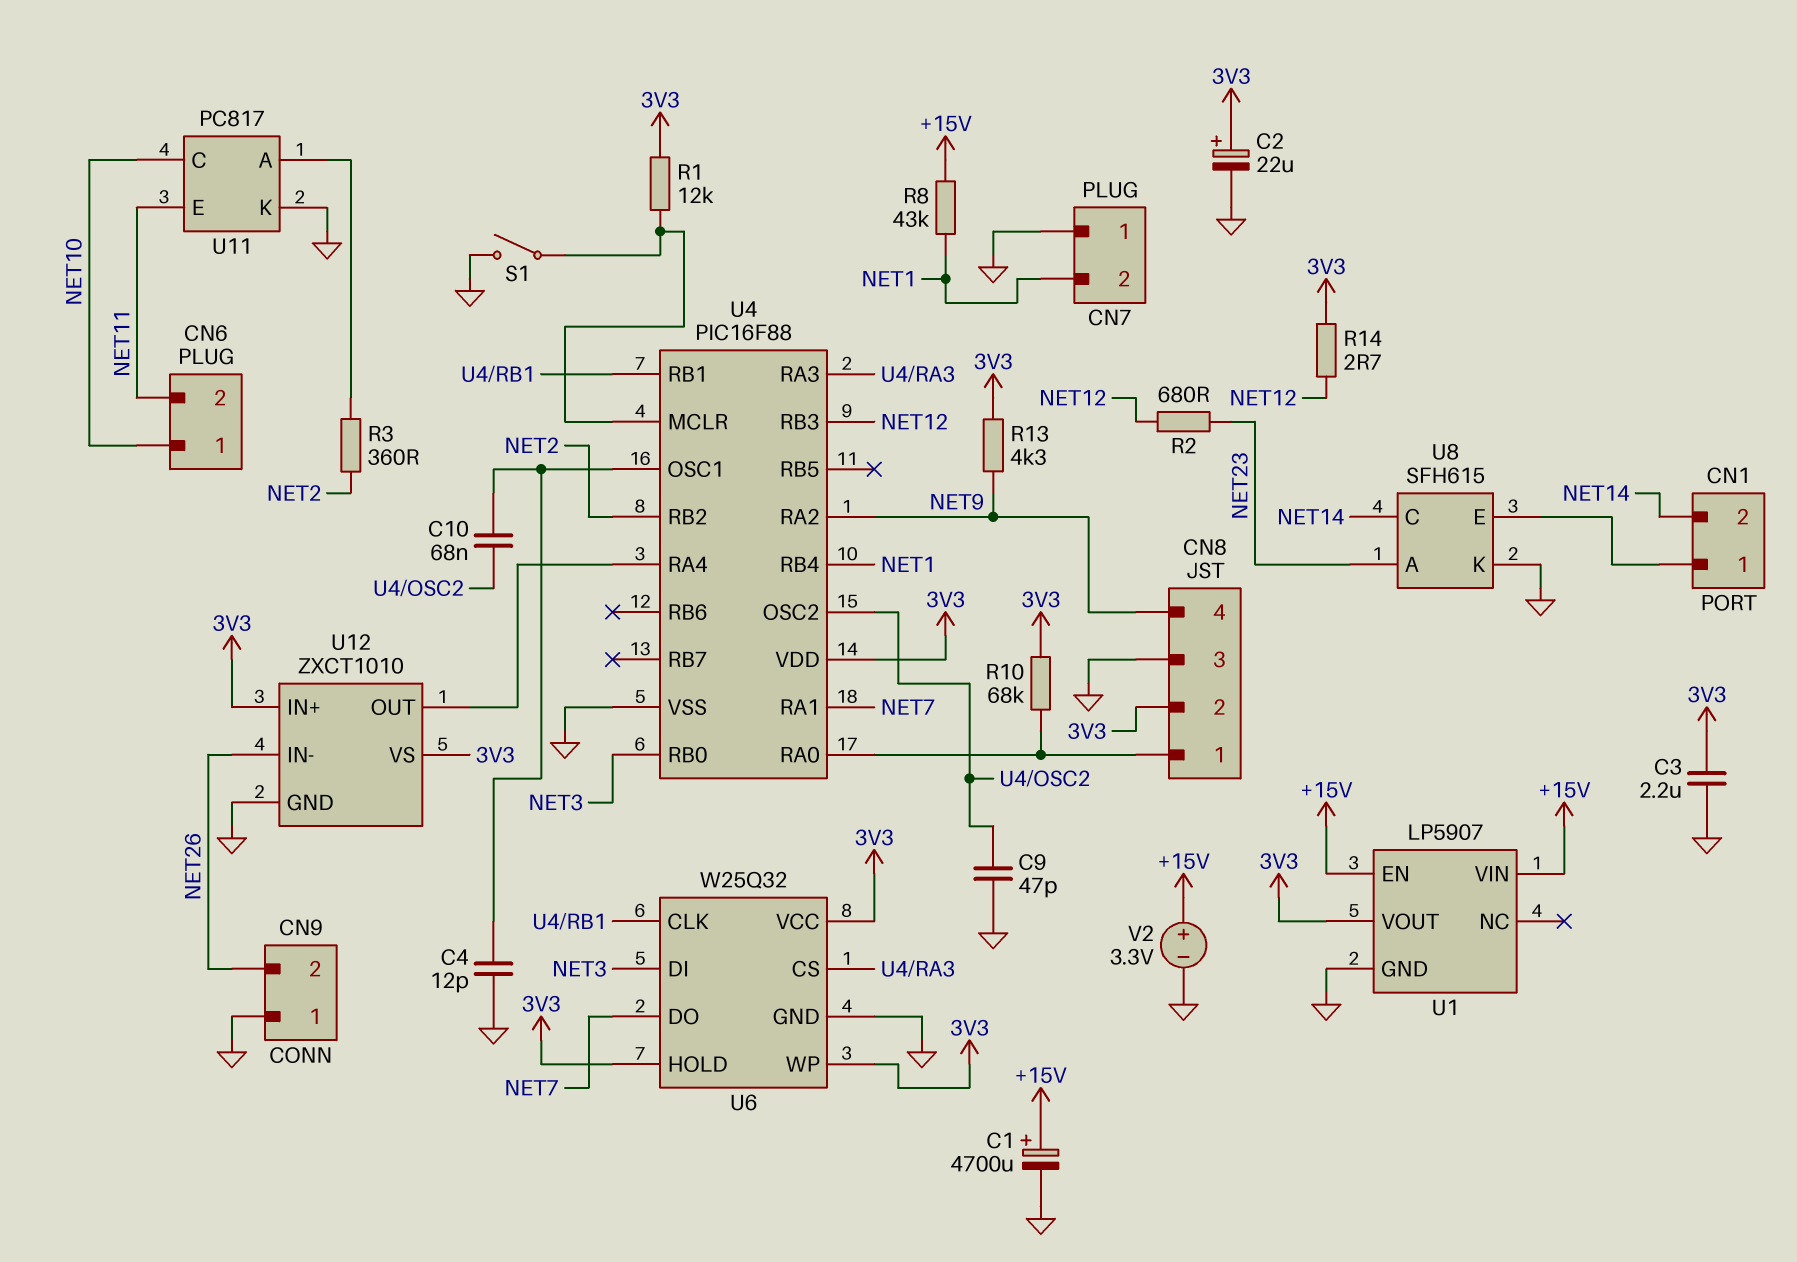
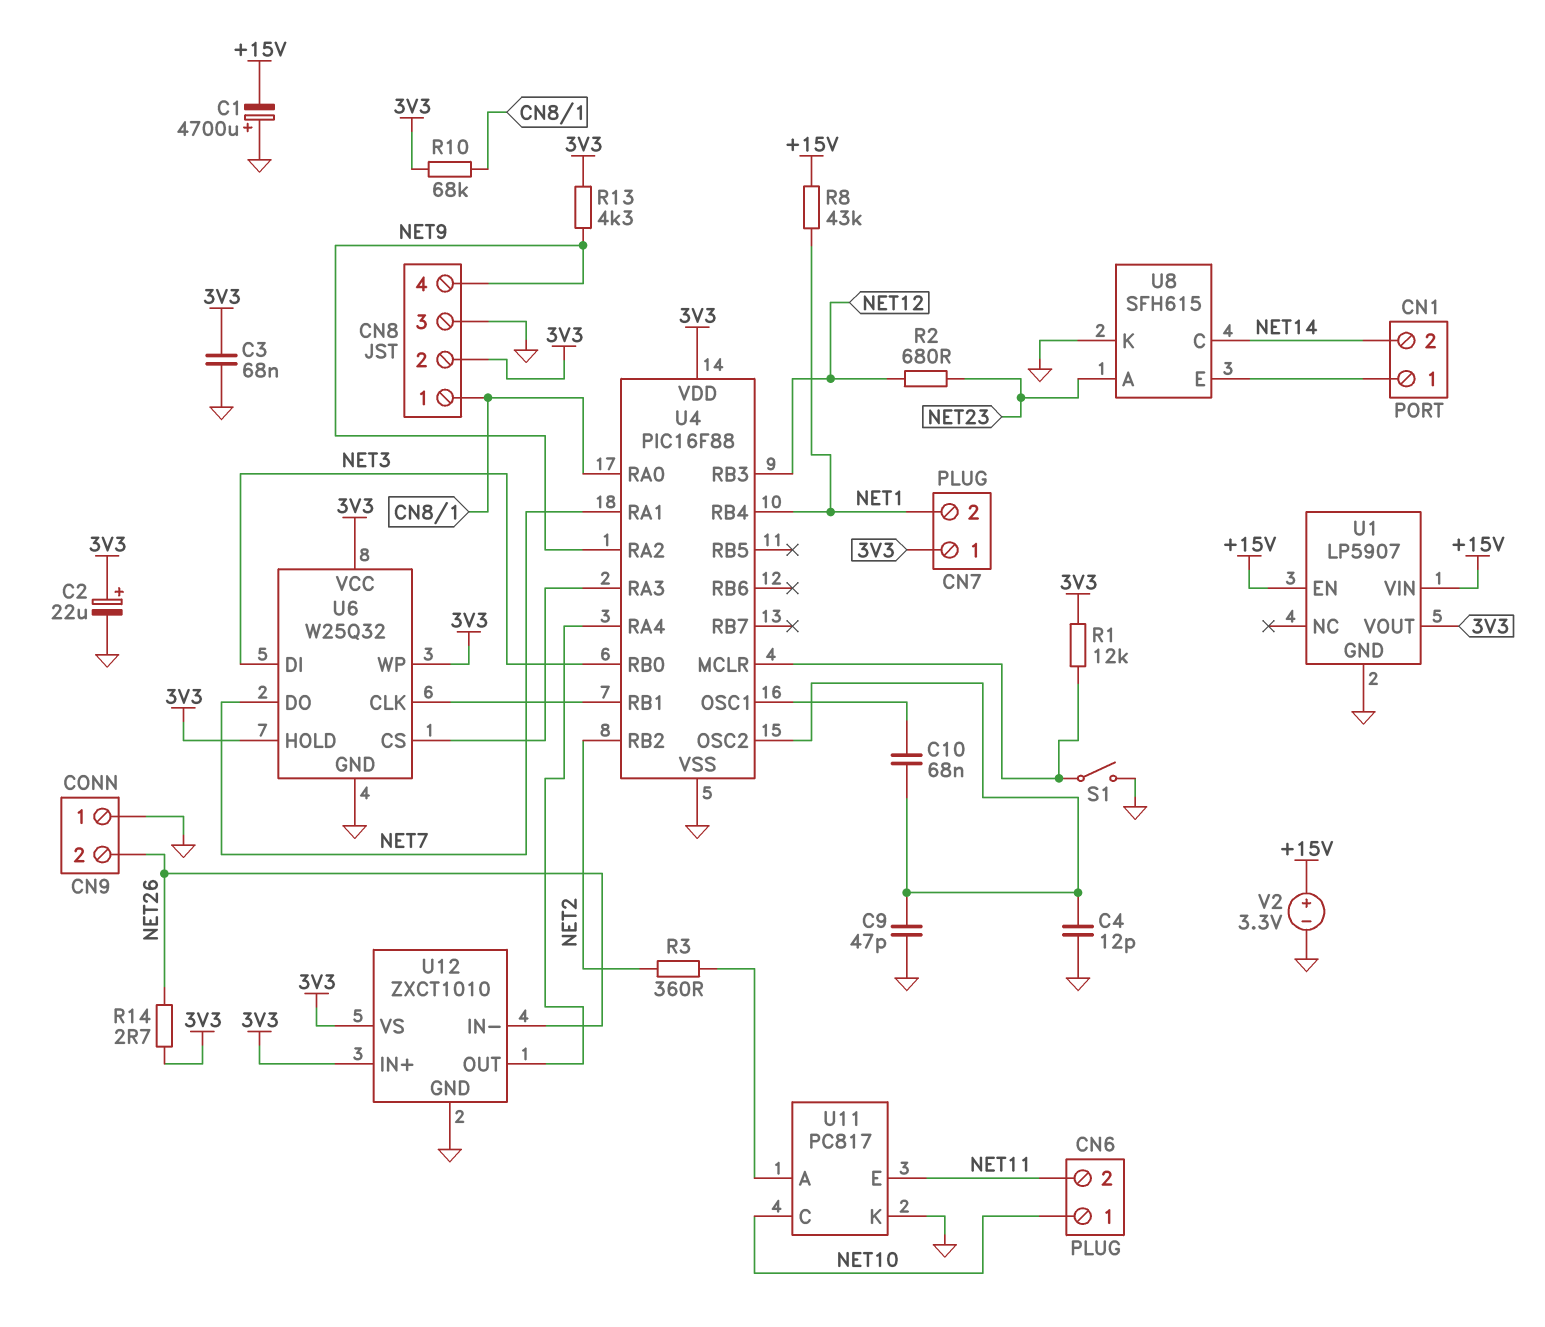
C1: 4700uF (plus +15V, minus GND) -> 4700uF (plus GND, minus +15V)
C3: 2.2uF (3V3, GND) -> 68nF (3V3, GND)
C4: 12pF (GND, U4/OSC1) -> 12pF (GND, U4/OSC2)
CN7 pin 1: GND -> 3V3
R14: 2.7 (3V3, NET12) -> 2.7 (3V3, NET26)

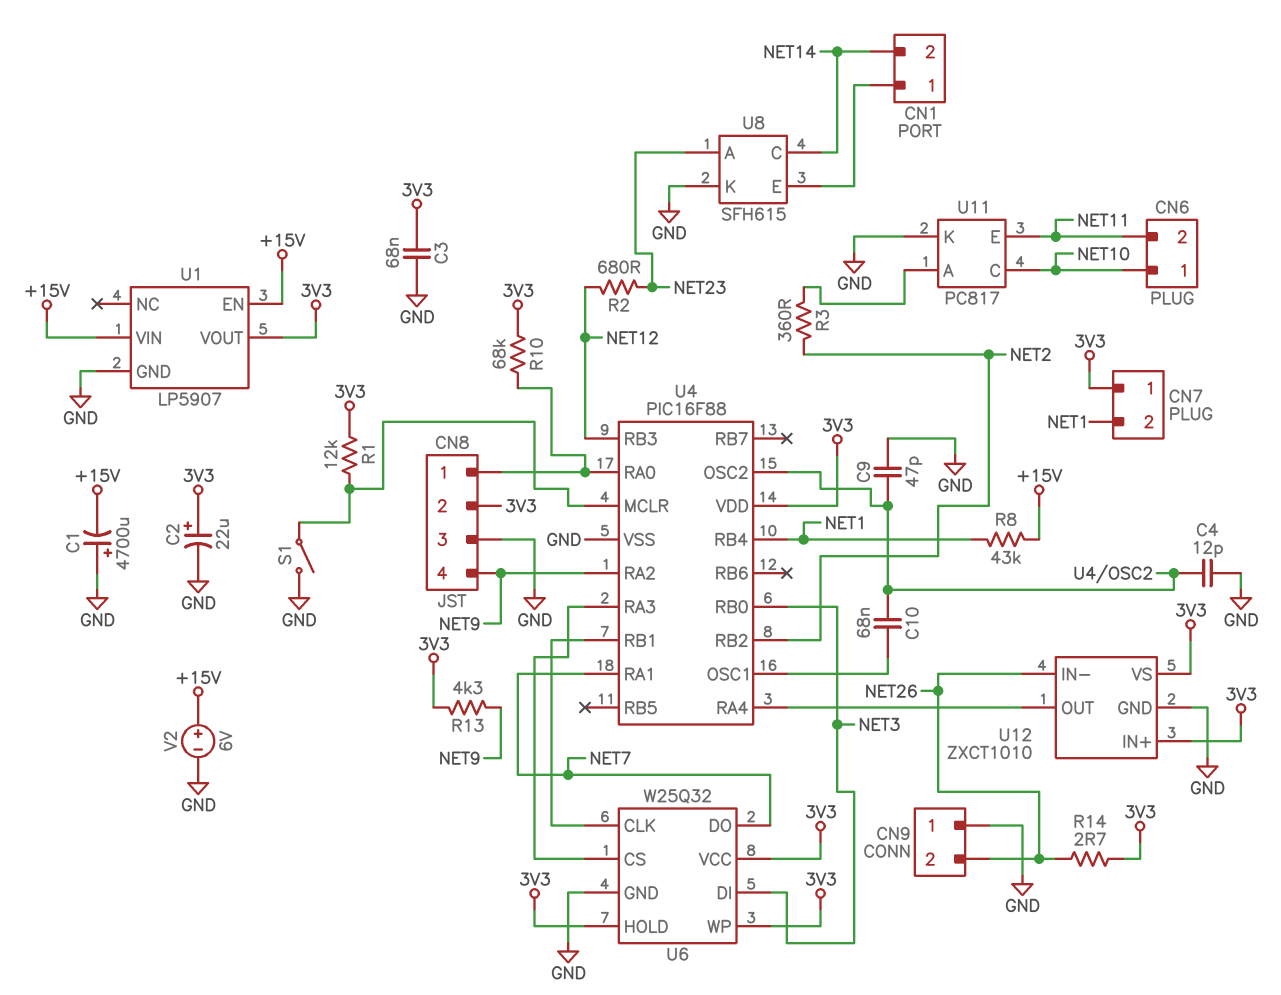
V2: 3.3V (plus +15V, minus GND) -> 6V (plus +15V, minus GND)

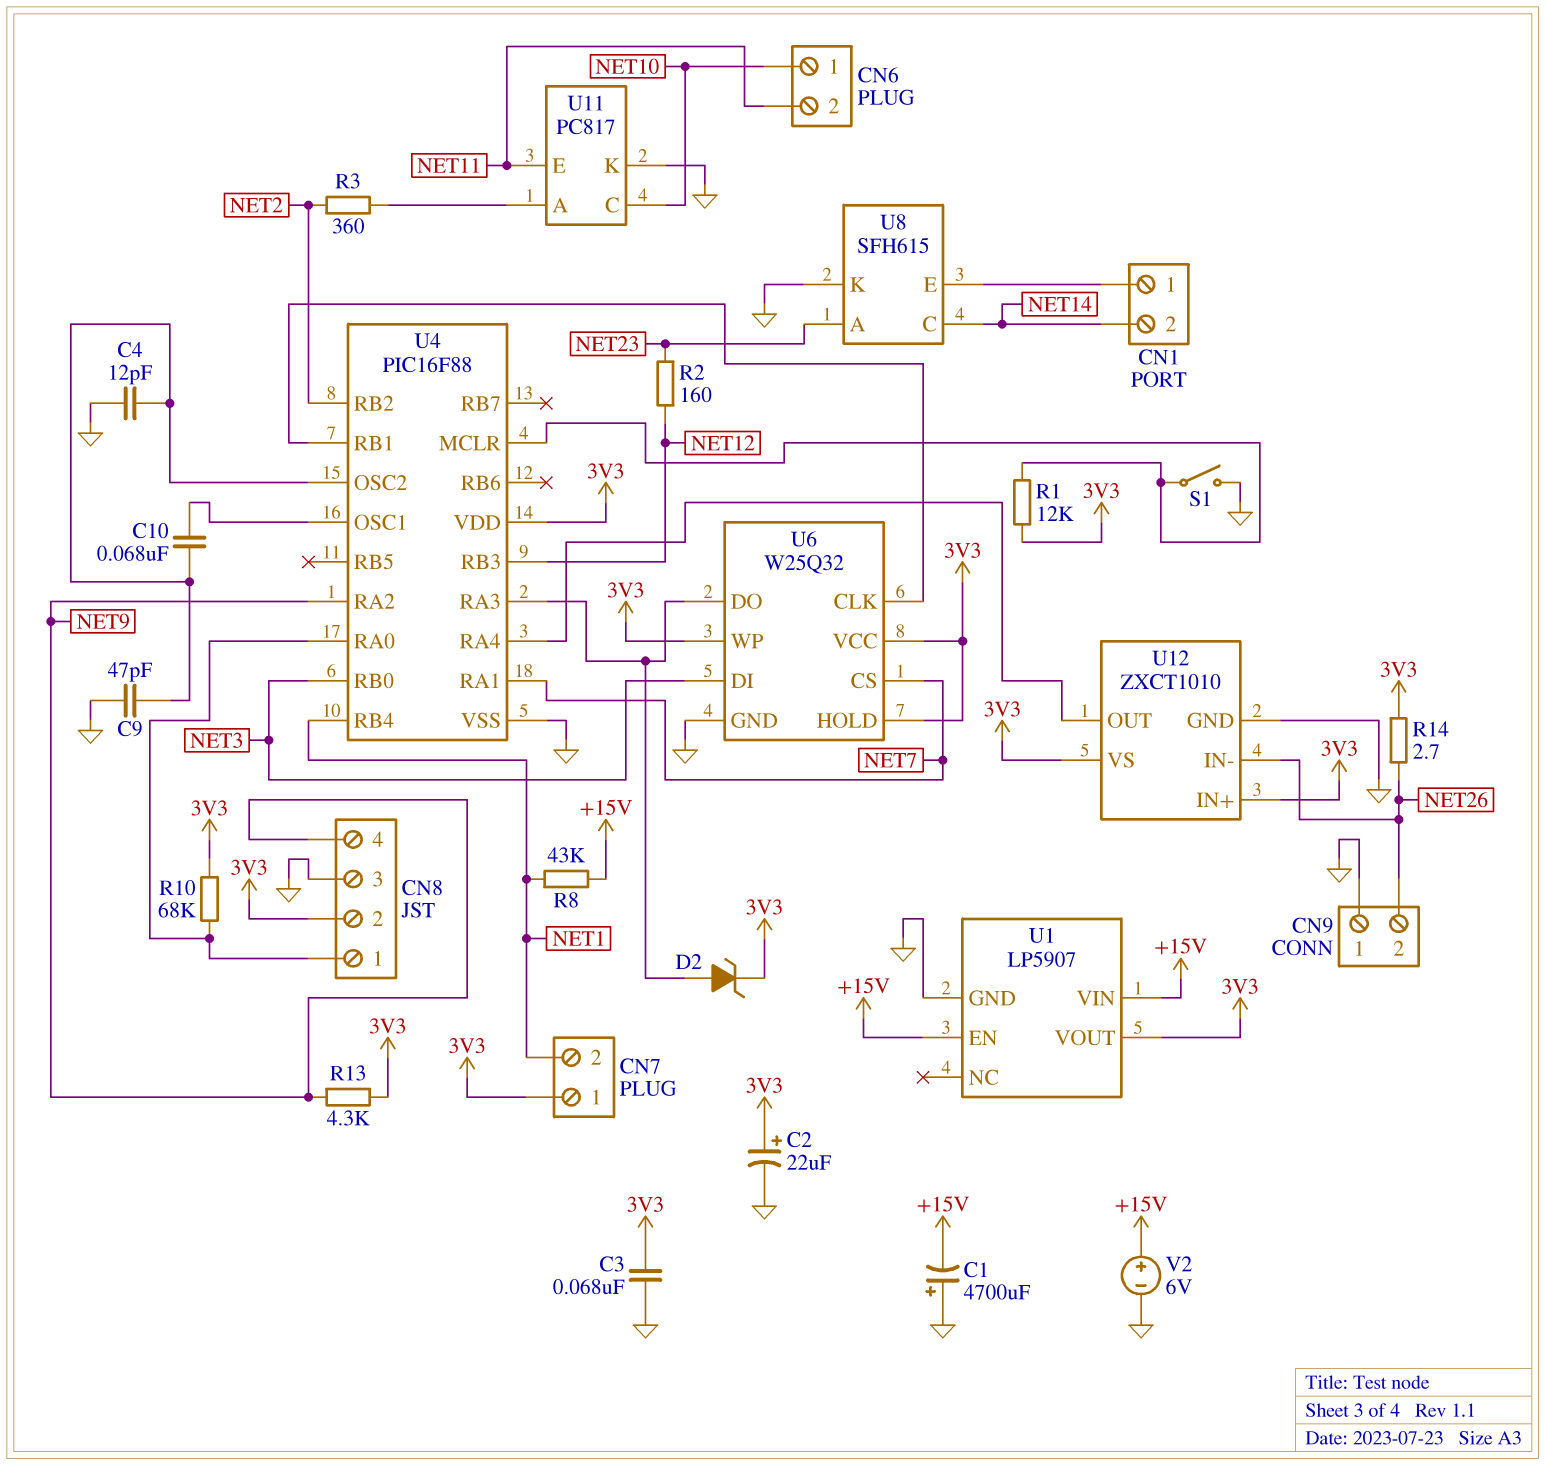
D2: none -> zener (A U4/RA3, K 3V3)
R2: 680 (NET12, NET23) -> 160 (NET12, NET23)
U6 pin CS: U4/RA3 -> NET7
U6 pin DO: NET7 -> U4/RA3

